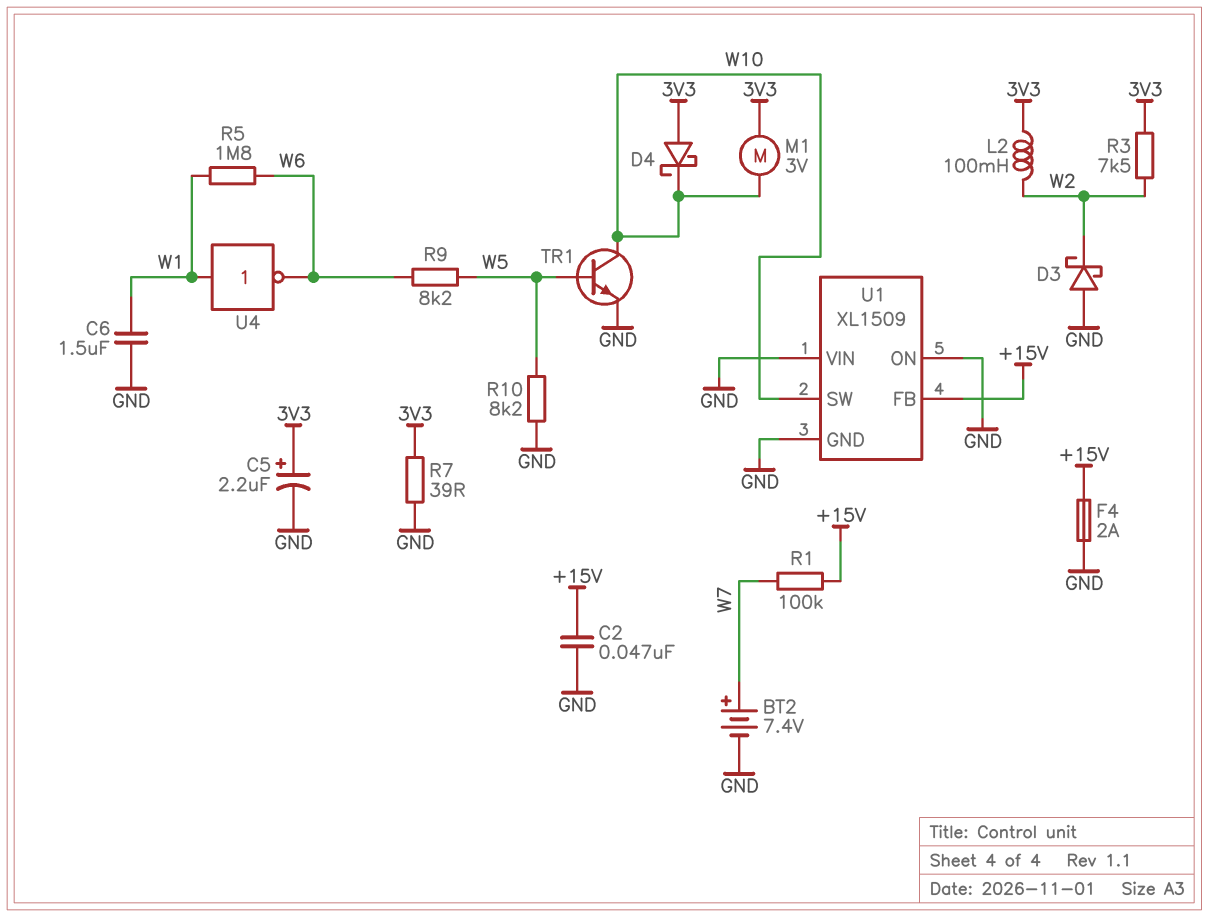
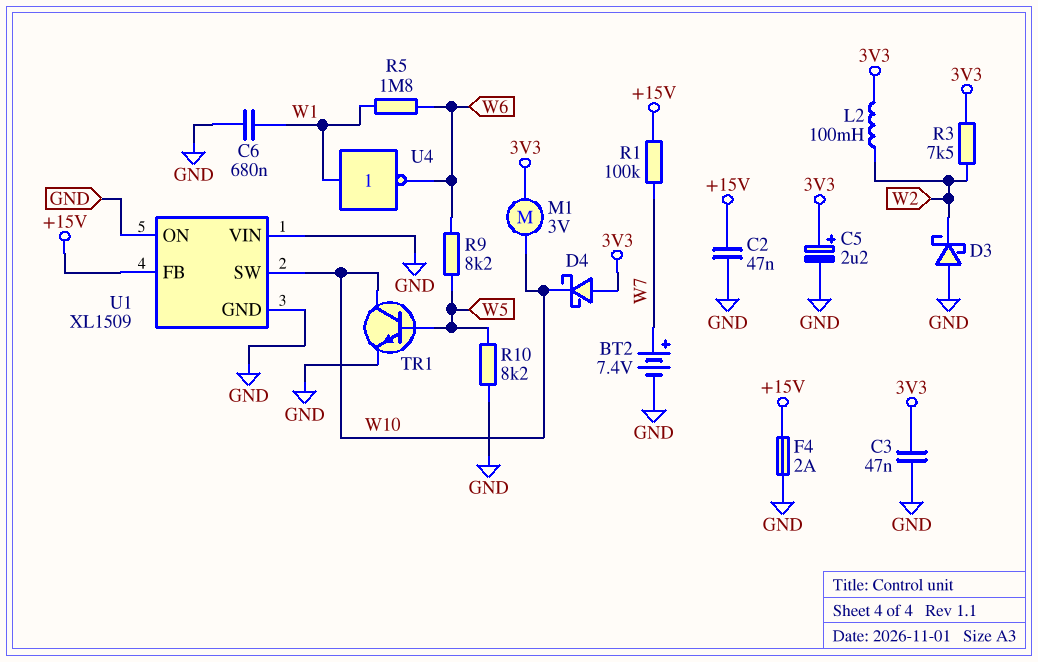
C3: none -> 47nF (3V3, GND)
C6: 1.5uF (GND, W1) -> 680nF (GND, W1)
R7: 39 (3V3, GND) -> none

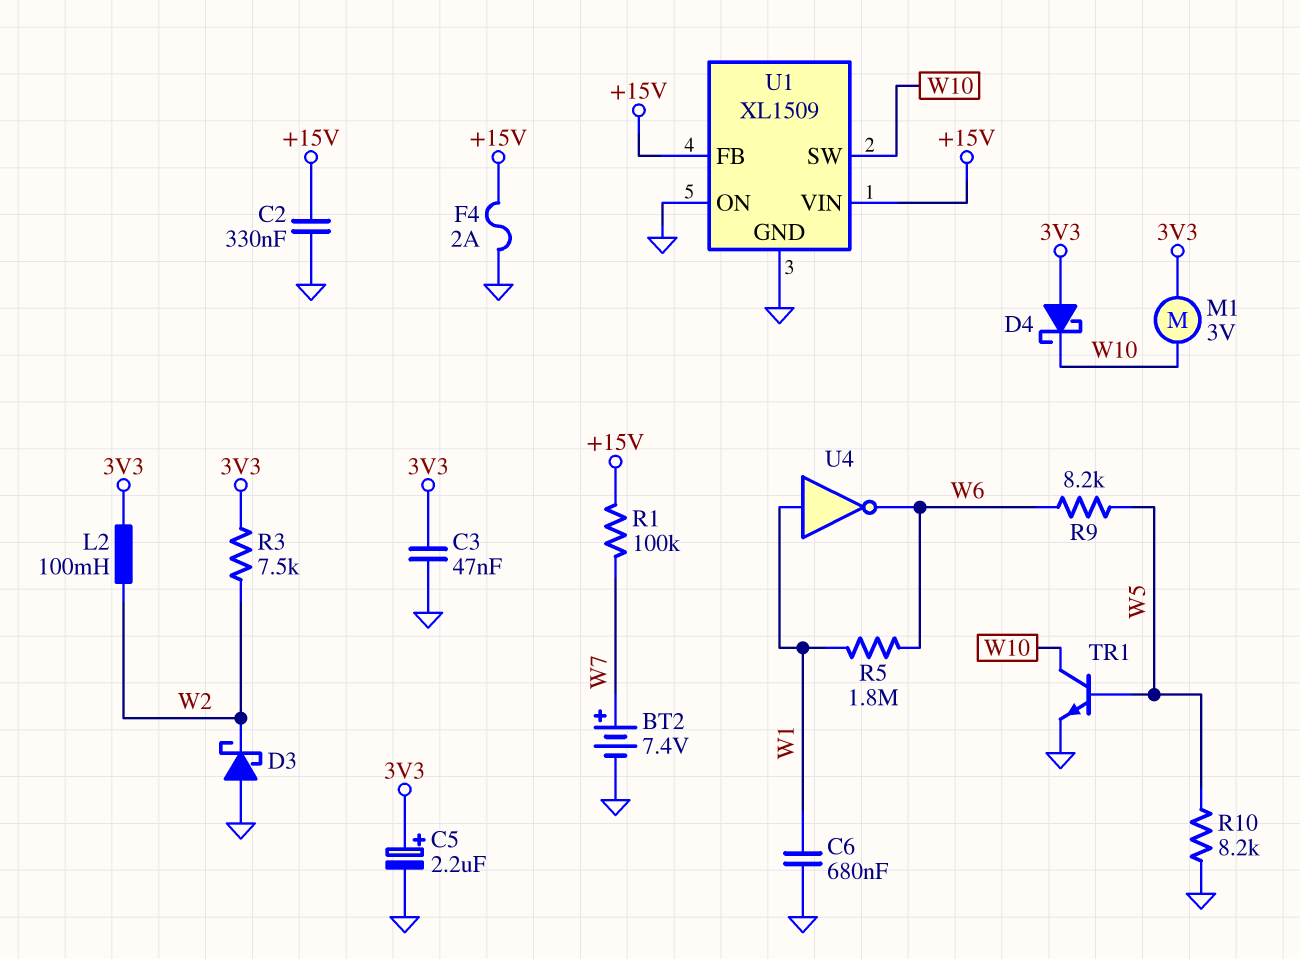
C2: 47nF (+15V, GND) -> 330nF (+15V, GND)
U1 pin VIN: GND -> +15V

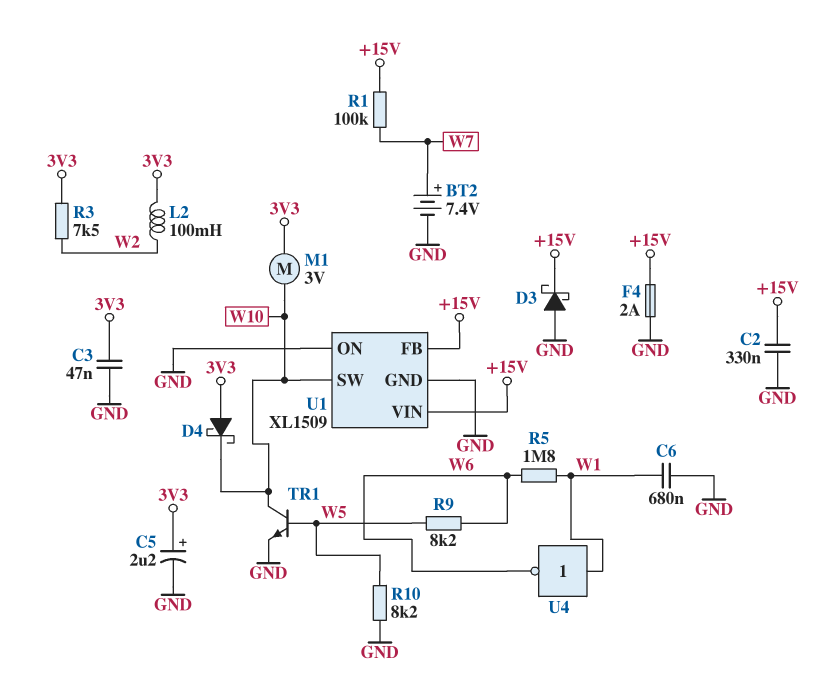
D3: schottky (A GND, K W2) -> schottky (A GND, K +15V)

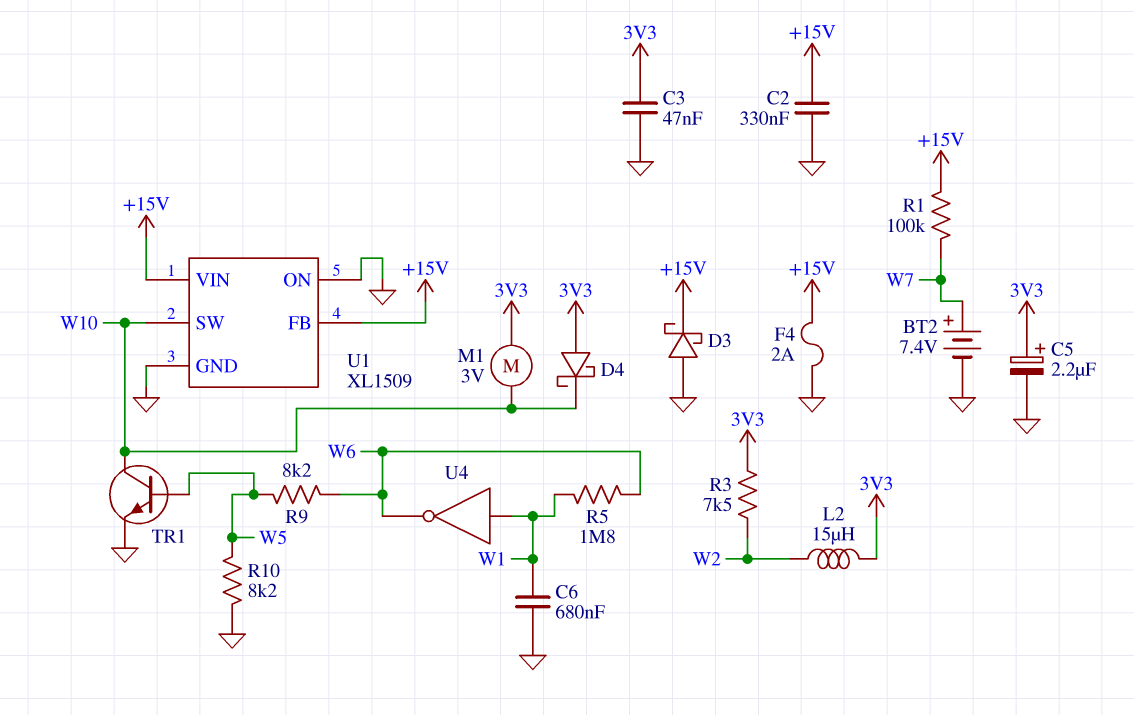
L2: 100mH (3V3, W2) -> 15uH (3V3, W2)

